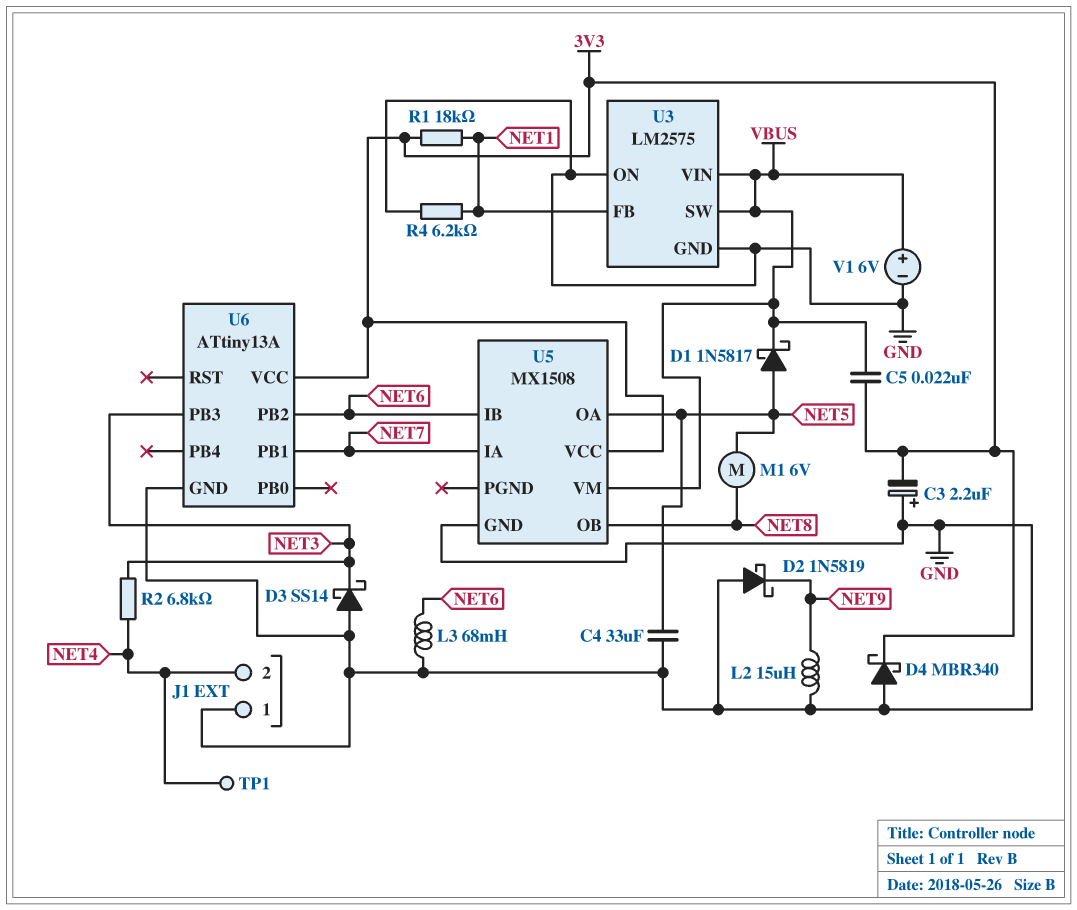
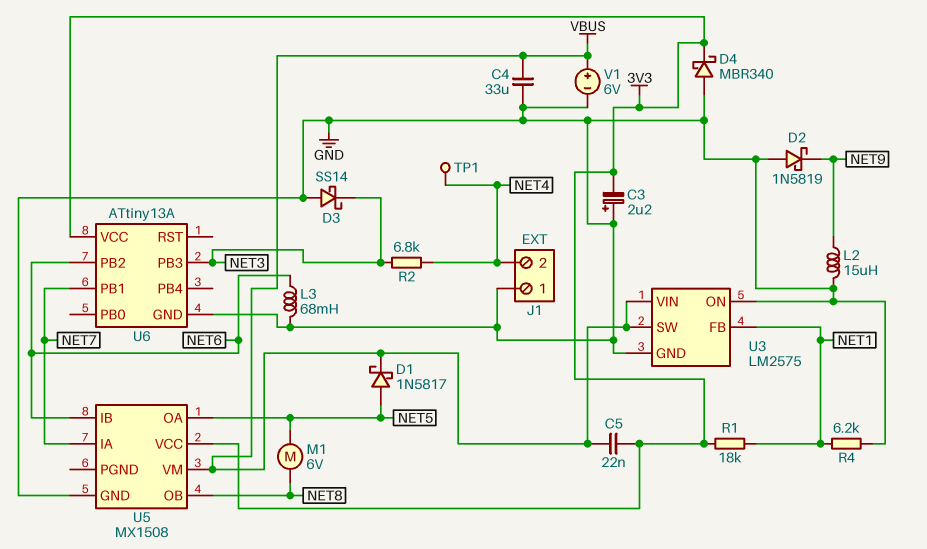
C4: 33uF (GND, NET5) -> 33uF (GND, VBUS)

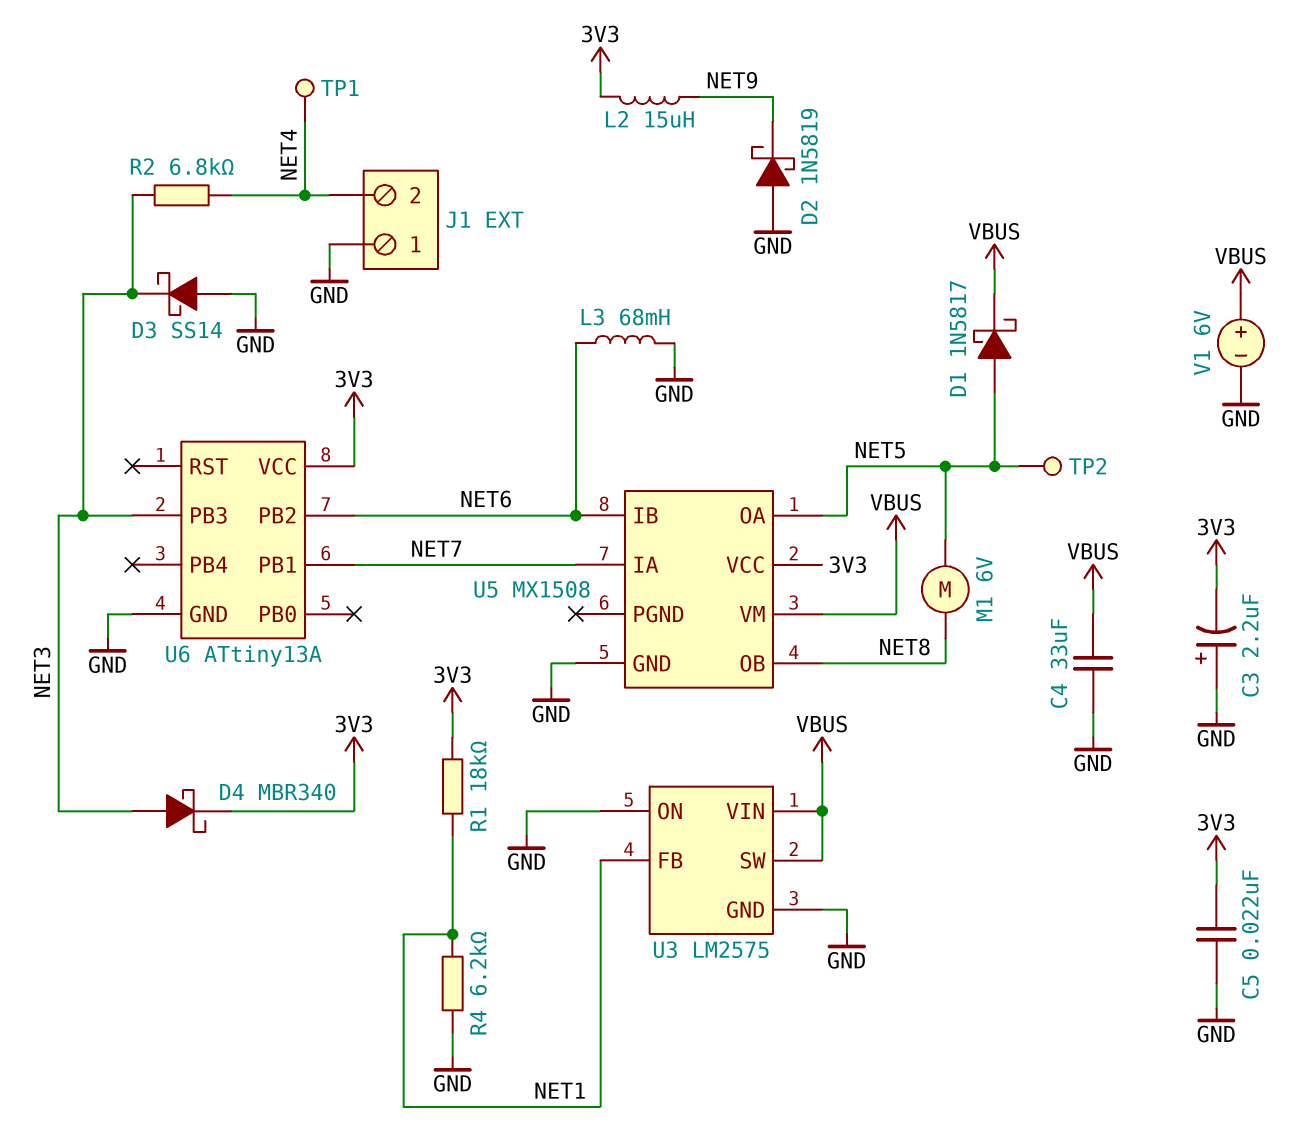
C5: 22nF (3V3, VBUS) -> 22nF (3V3, GND)
D4: schottky MBR340 (A GND, K 3V3) -> schottky MBR340 (A NET3, K 3V3)
L2: 15uH (GND, NET9) -> 15uH (3V3, NET9)
TP2: none -> test point (NET5)

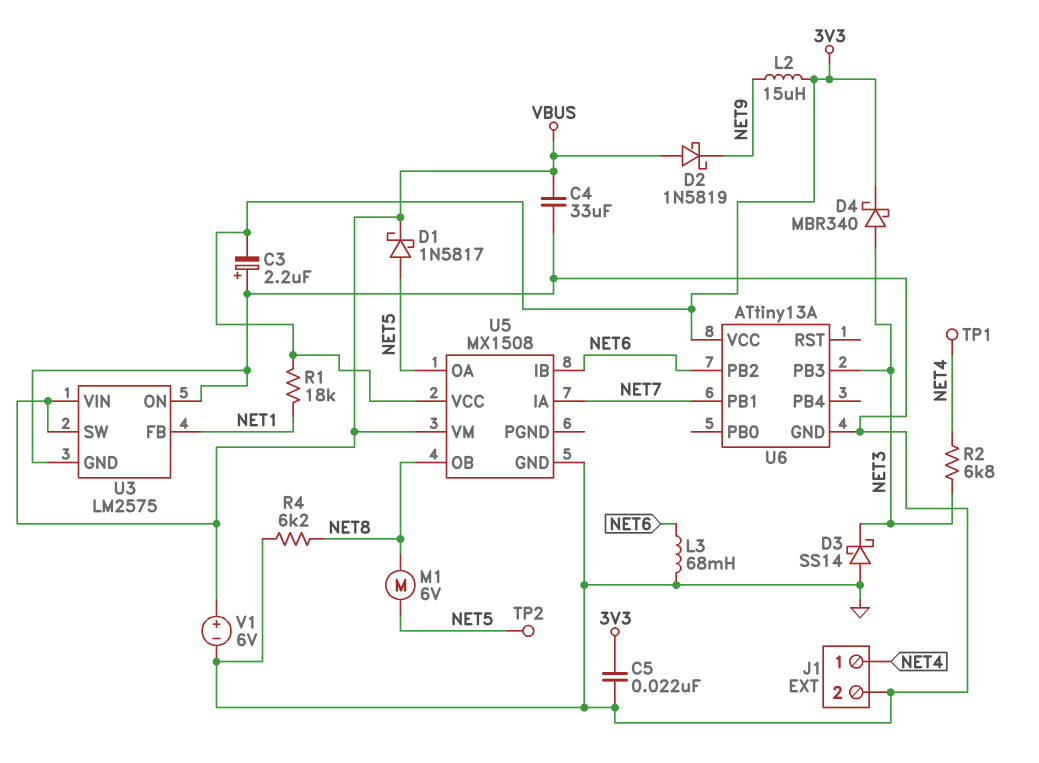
D2: schottky 1N5819 (A GND, K NET9) -> schottky 1N5819 (A VBUS, K NET9)
J1 pin 1: GND -> NET4
J1 pin 2: NET4 -> GND
R4: 6.2k (GND, NET1) -> 6.2k (GND, NET8)

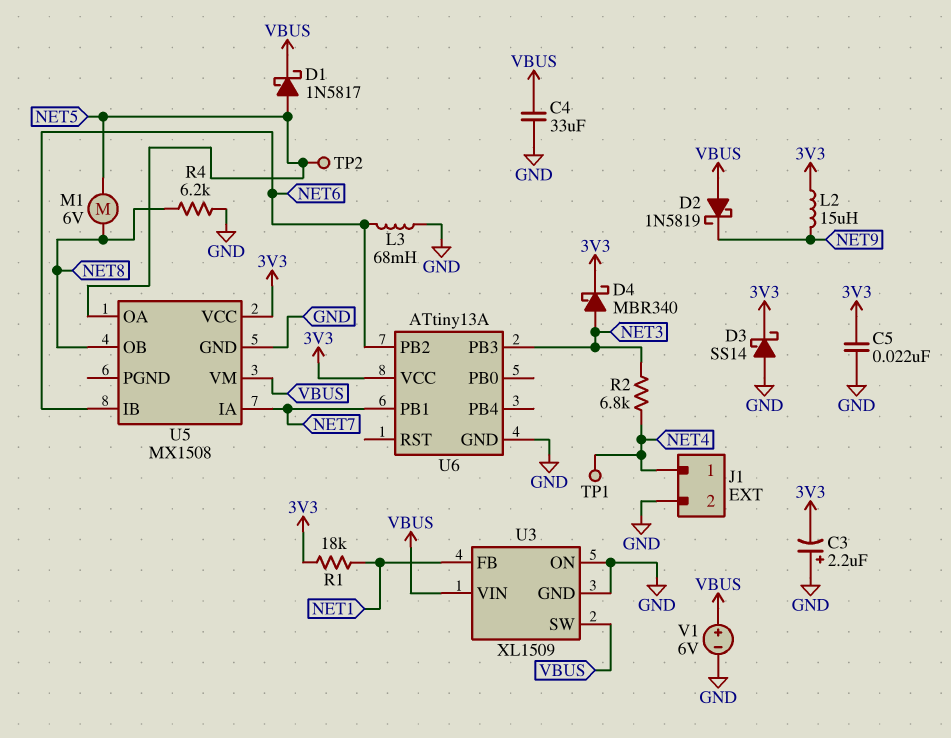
D3: schottky SS14 (A GND, K NET3) -> schottky SS14 (A GND, K 3V3)
U3: LM2575 -> XL1509

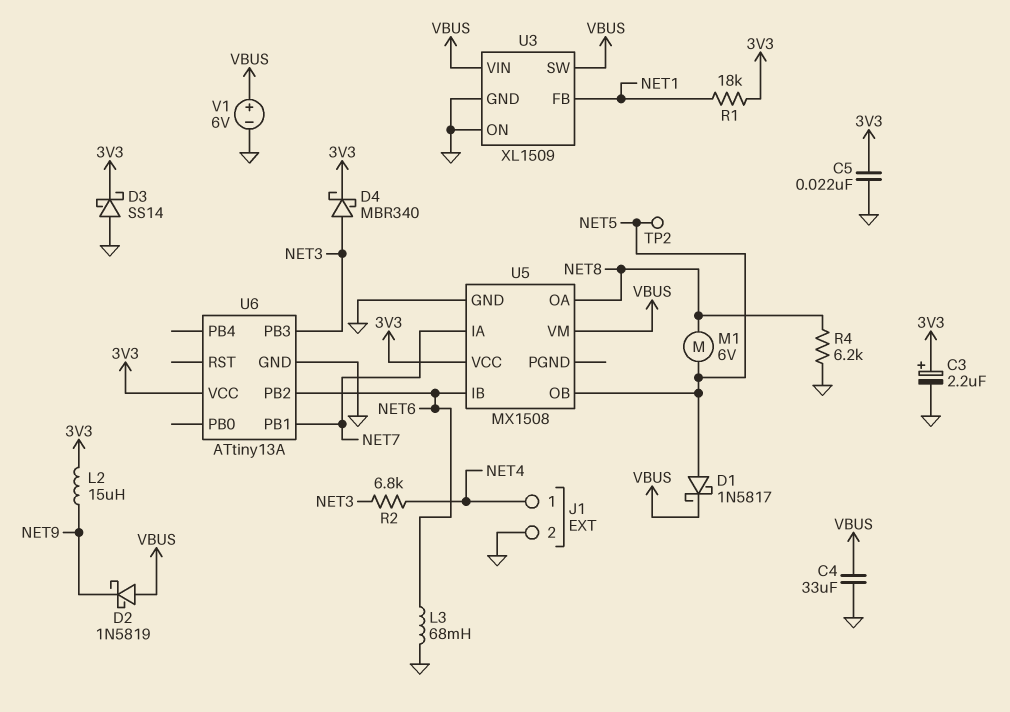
C3: 2.2uF (plus GND, minus 3V3) -> 2.2uF (plus 3V3, minus GND)
TP1: test point (NET4) -> none
U5 pin OA: NET5 -> NET8
U5 pin OB: NET8 -> NET5

